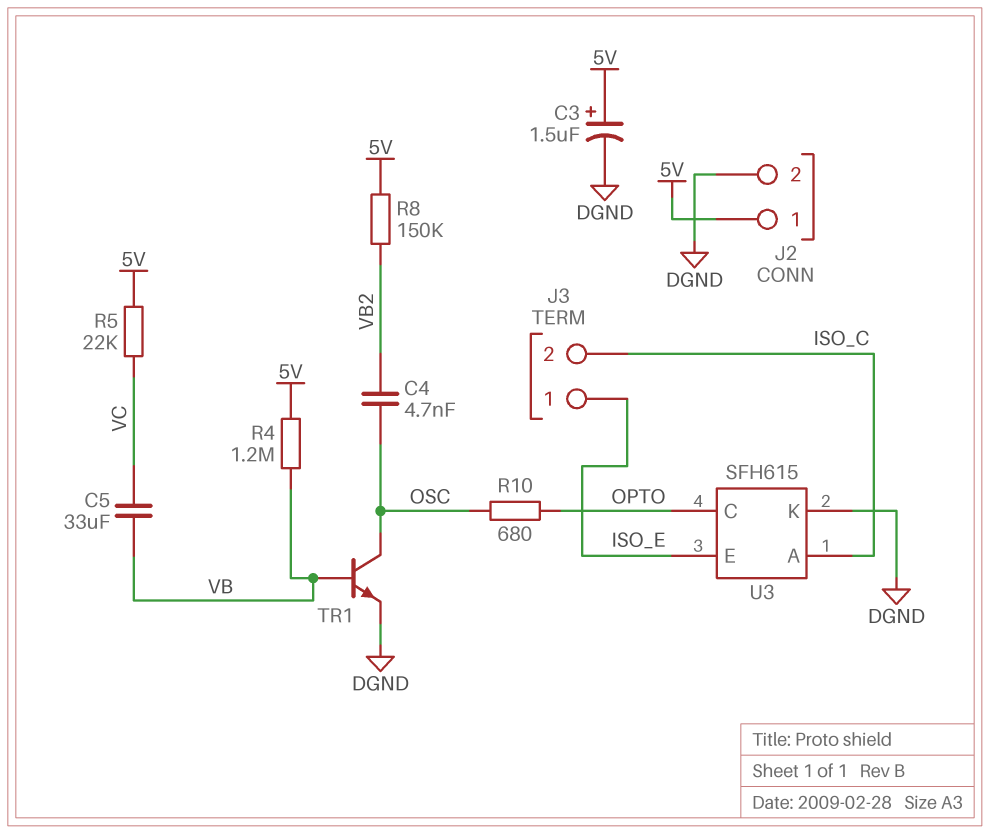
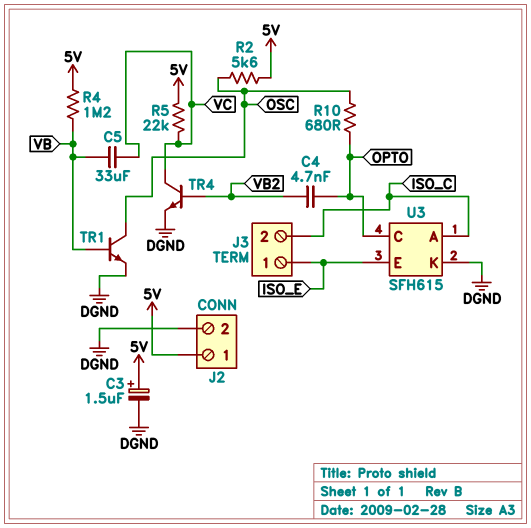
C4: 4.7nF (OSC, VB2) -> 4.7nF (OPTO, VB2)
R2: none -> 5.6k (5V, OSC)
R8: 150k (5V, VB2) -> none
TR4: none -> NPN (B VB2, C VC, E DGND)

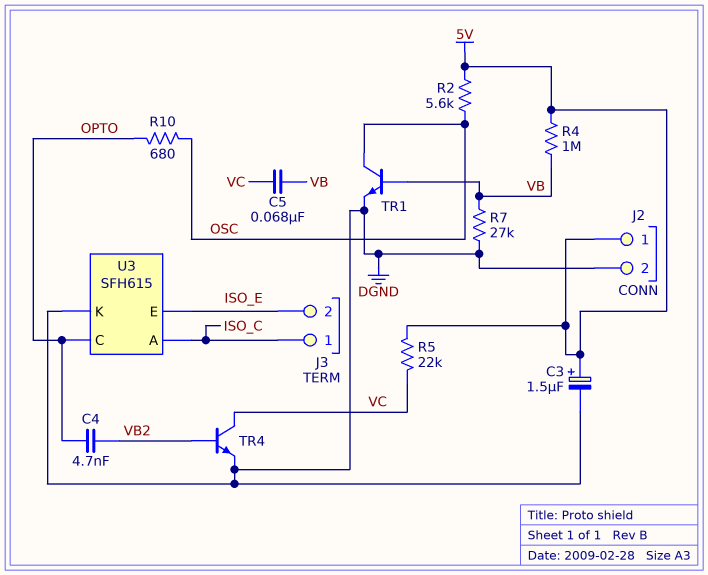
C5: 33uF (VB, VC) -> 68nF (VB, VC)
J3 pin 1: ISO_E -> ISO_C
J3 pin 2: ISO_C -> ISO_E
R4: 1.2M (5V, VB) -> 1M (5V, VB)
R7: none -> 27k (DGND, VB)

